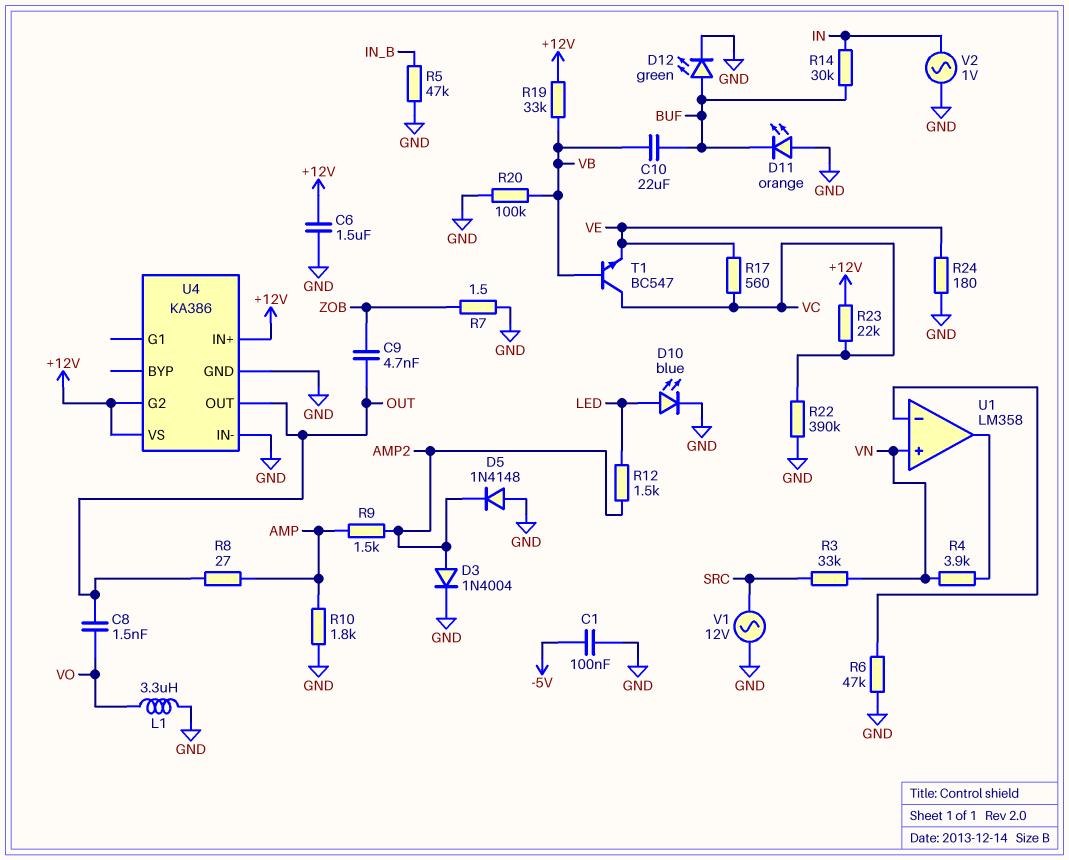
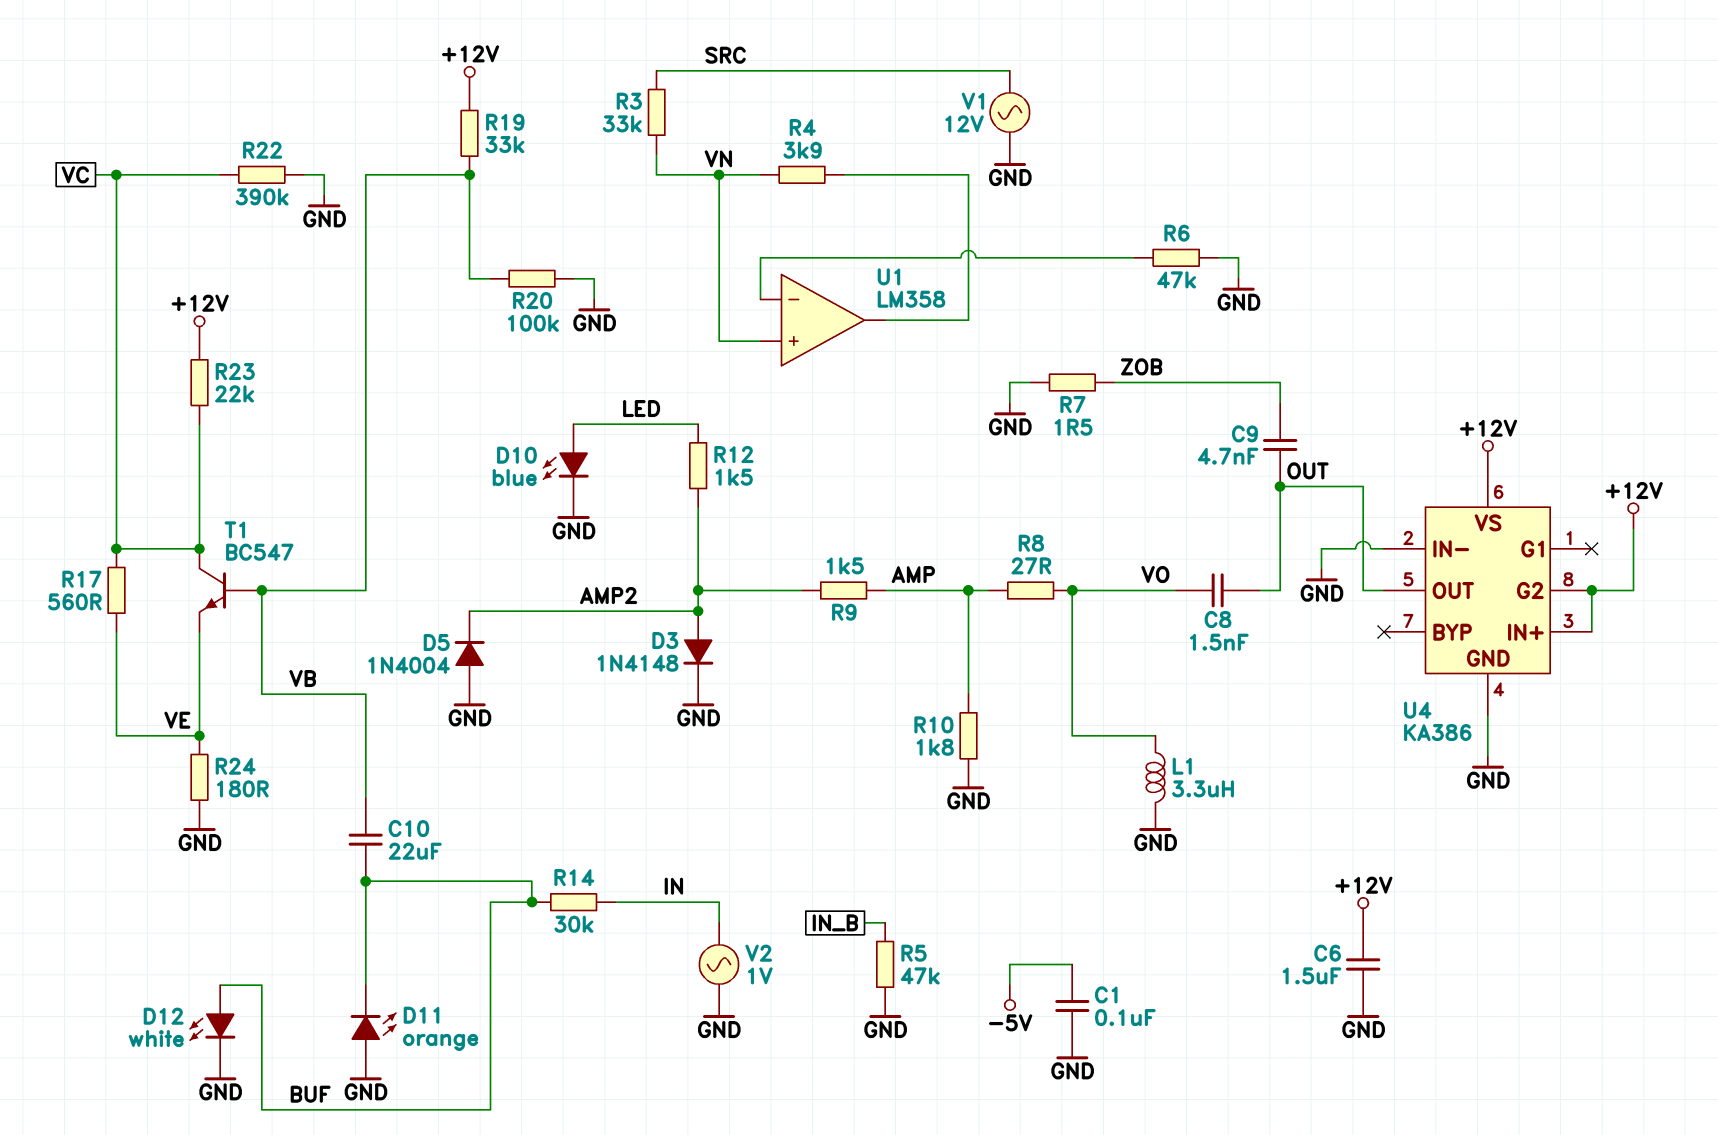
D3: diode 1N4004 (A AMP2, K GND) -> diode 1N4148 (A AMP2, K GND)
D5: diode 1N4148 (A GND, K AMP2) -> diode 1N4004 (A GND, K AMP2)
D12: LED green (A BUF, K GND) -> LED white (A BUF, K GND)
R8: 27 (AMP, OUT) -> 27 (AMP, VO)

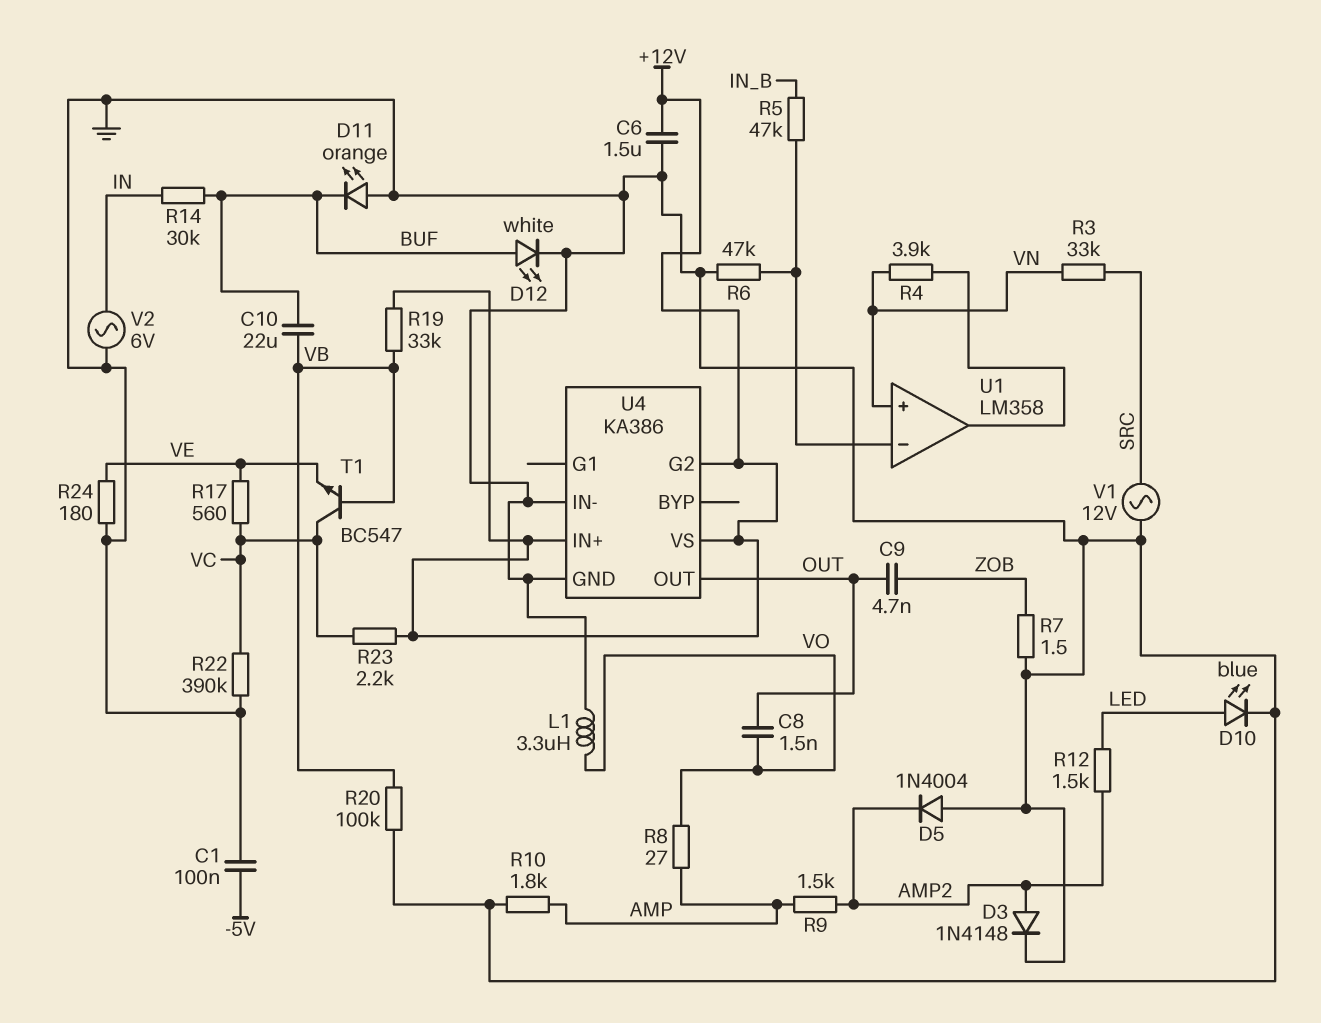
R5: 47k (GND, IN_B) -> 47k (IN_B, U1/in-)
R23: 22k (+12V, VC) -> 2.2k (+12V, VC)
V2: AC 1V (GND, IN) -> AC 6V (GND, IN)

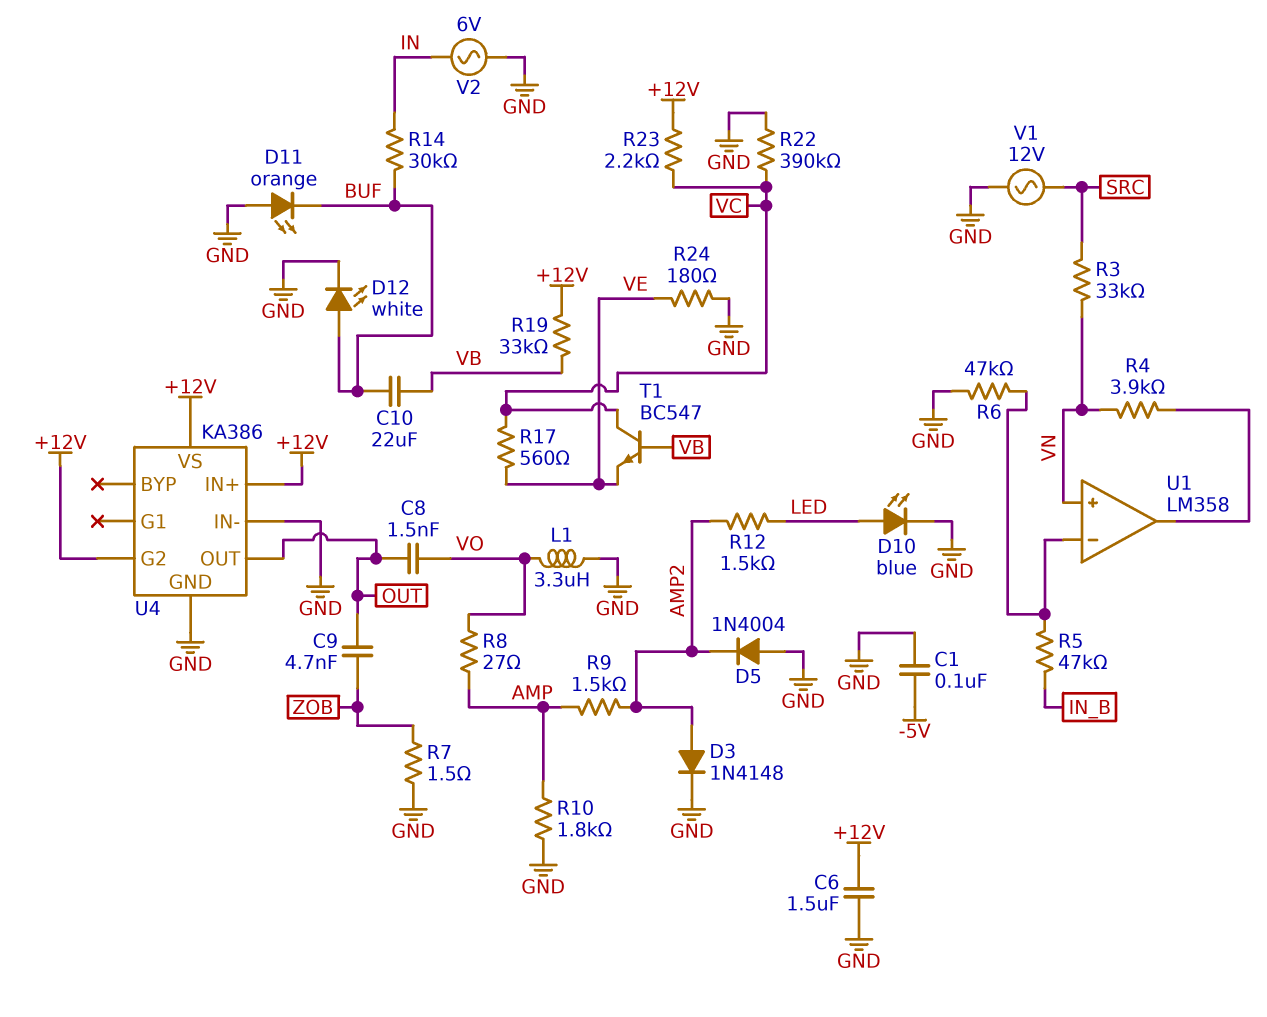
R20: 100k (GND, VB) -> none

